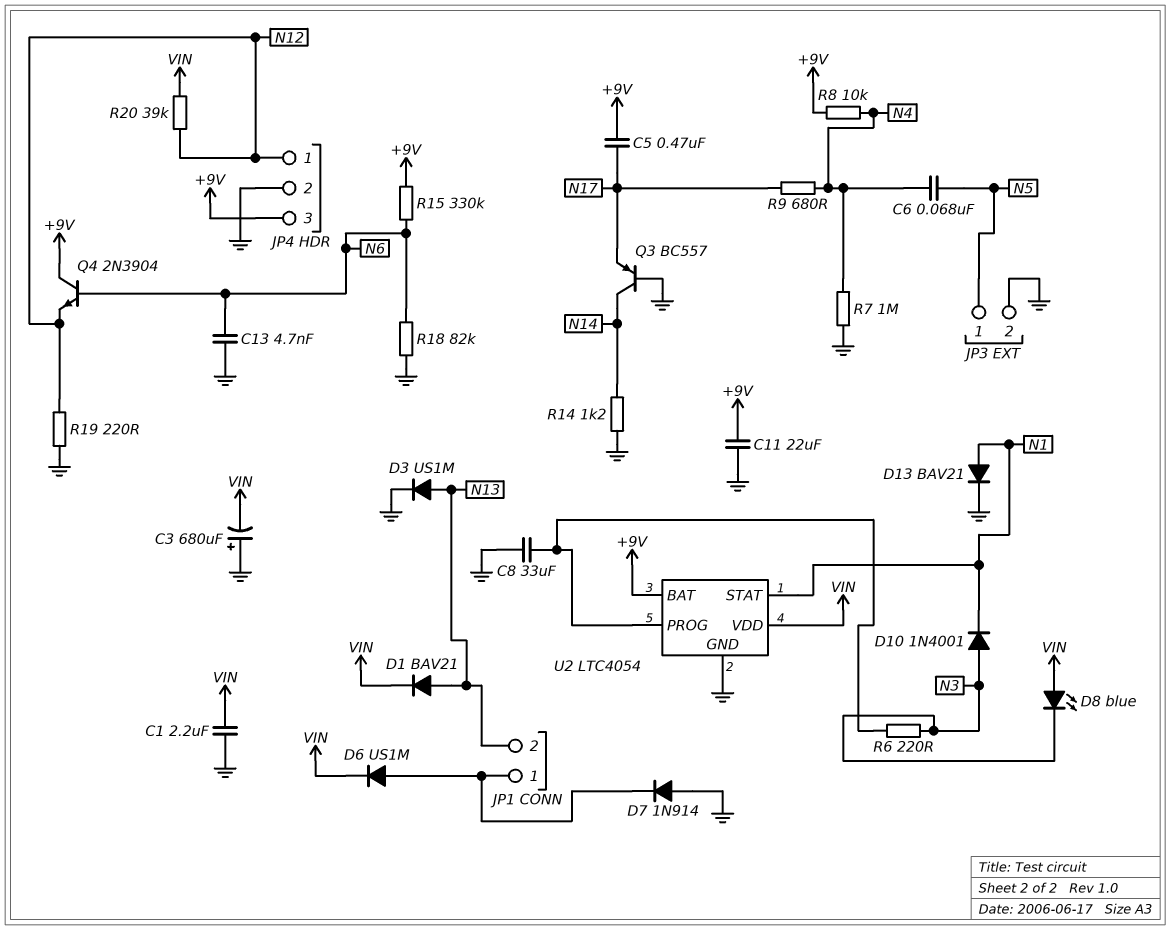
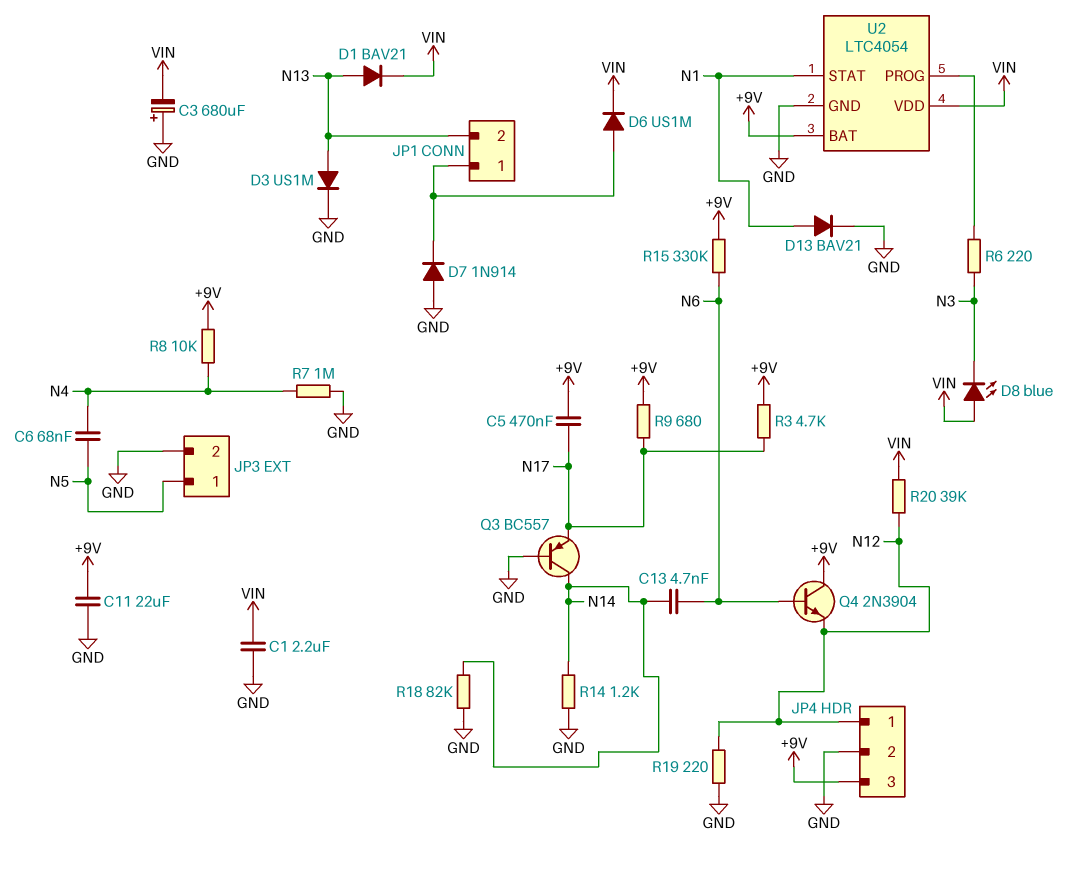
C8: 33uF (GND, U2/PROG) -> none
C13: 4.7nF (GND, N6) -> 4.7nF (N6, N14)
D10: diode 1N4001 (A N3, K N1) -> none
R3: none -> 4.7k (+9V, N17)
R9: 680 (N4, N17) -> 680 (+9V, N17)
R18: 82k (GND, N6) -> 82k (GND, N14)

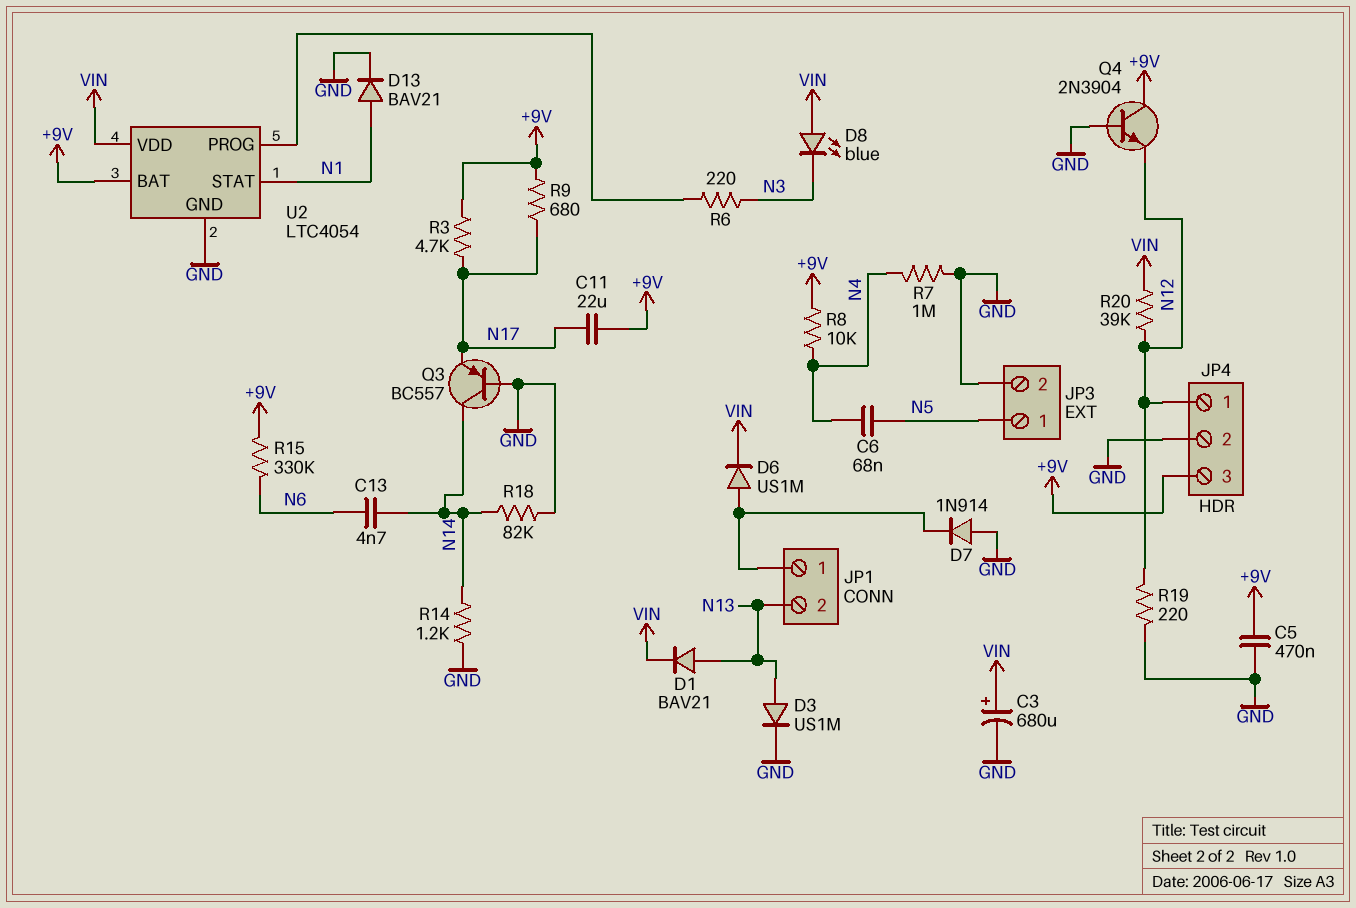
C1: 2.2uF (GND, VIN) -> none
C3: 680uF (plus GND, minus VIN) -> 680uF (plus VIN, minus GND)
C5: 470nF (+9V, N17) -> 470nF (+9V, GND)
C11: 22uF (+9V, GND) -> 22uF (+9V, N17)
Q4: NPN 2N3904 (B N6, C +9V, E N12) -> NPN 2N3904 (B GND, C +9V, E N12)

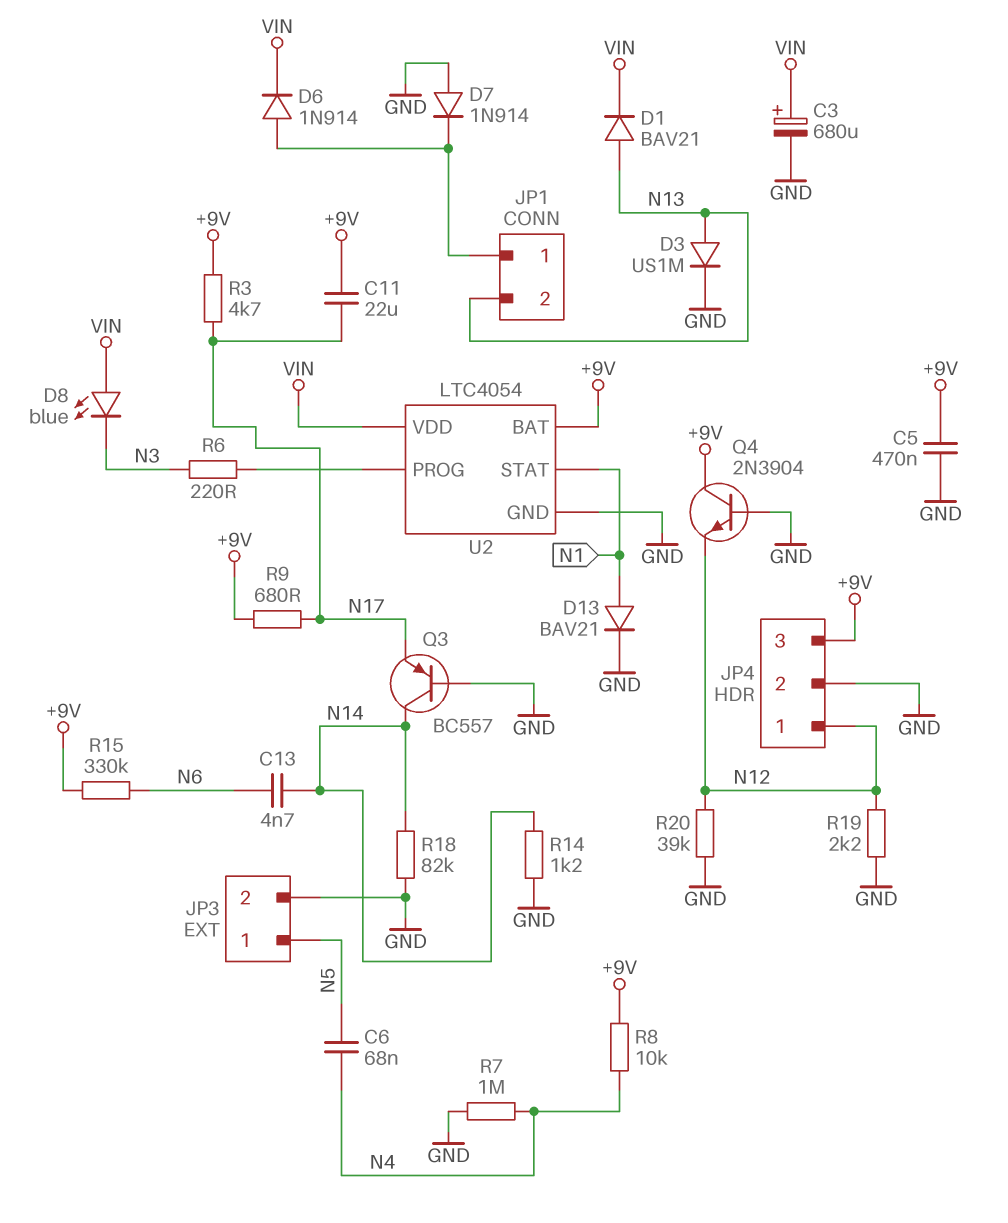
D6: diode US1M (A JP1/1, K VIN) -> diode 1N914 (A JP1/1, K VIN)
R19: 220 (GND, N12) -> 2.2k (GND, N12)
R20: 39k (N12, VIN) -> 39k (GND, N12)

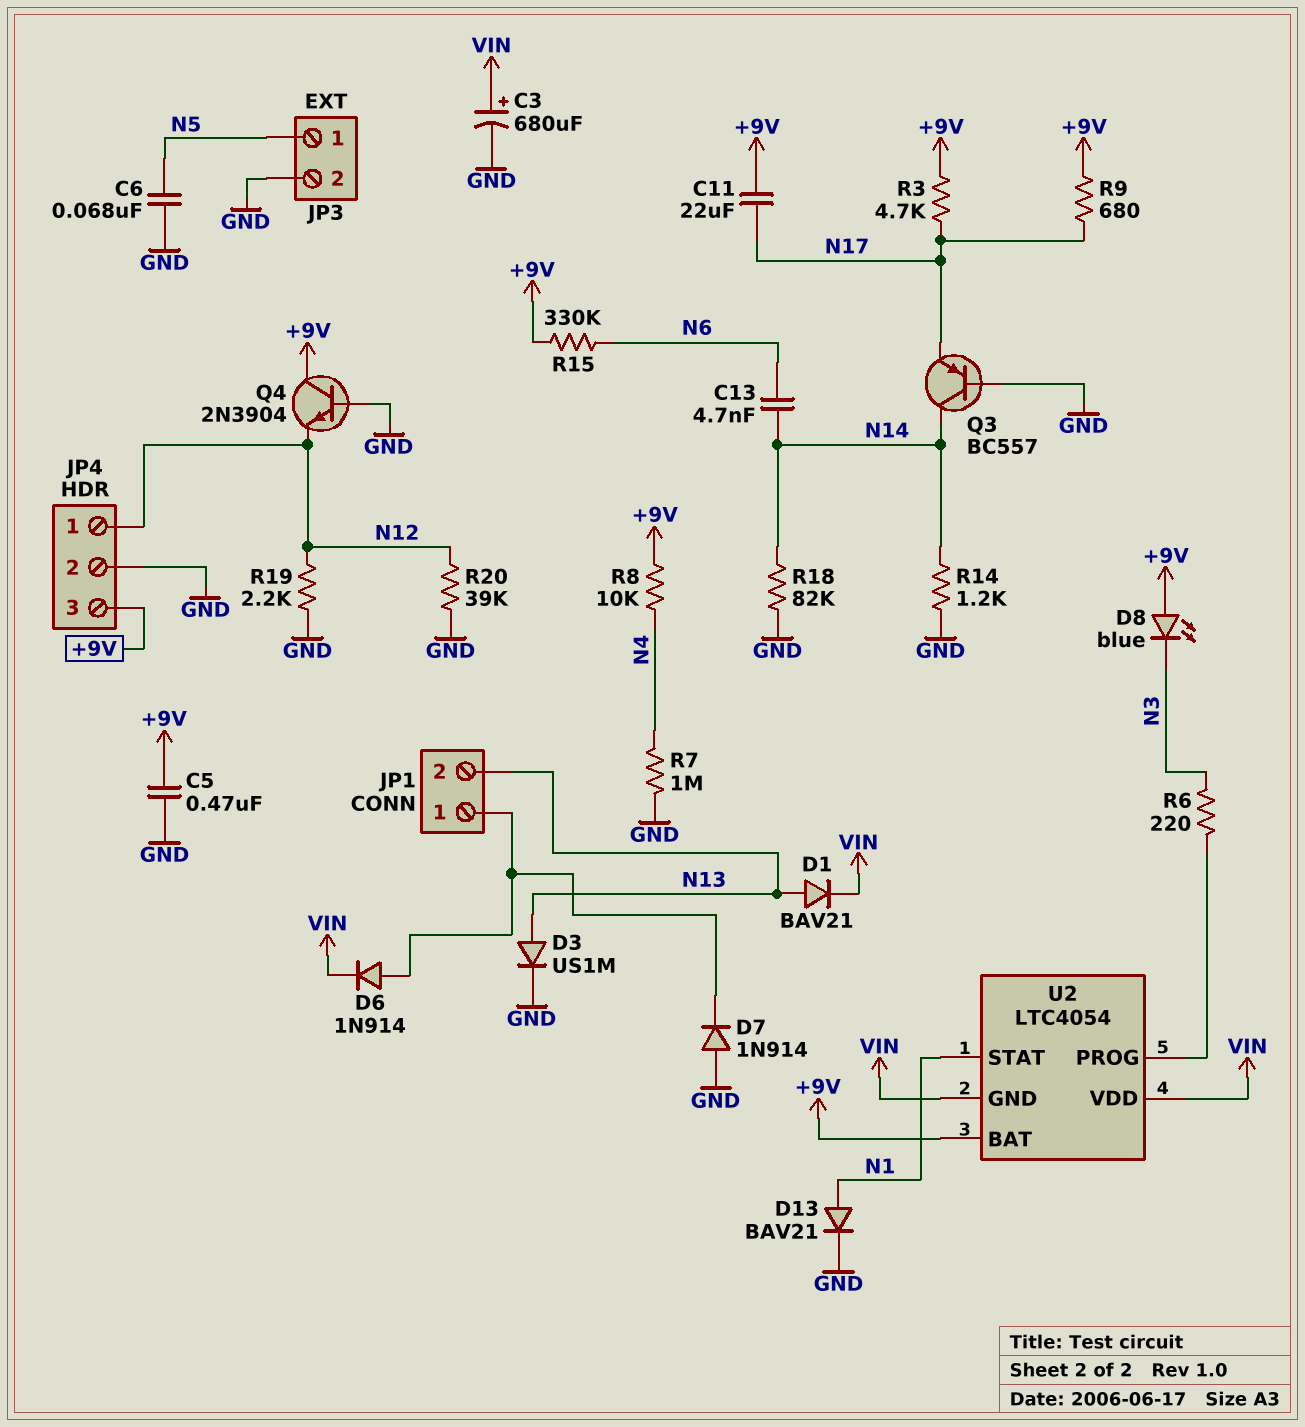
C6: 68nF (N4, N5) -> 68nF (GND, N5)
D8: LED blue (A VIN, K N3) -> LED blue (A +9V, K N3)
U2 pin GND: GND -> VIN

